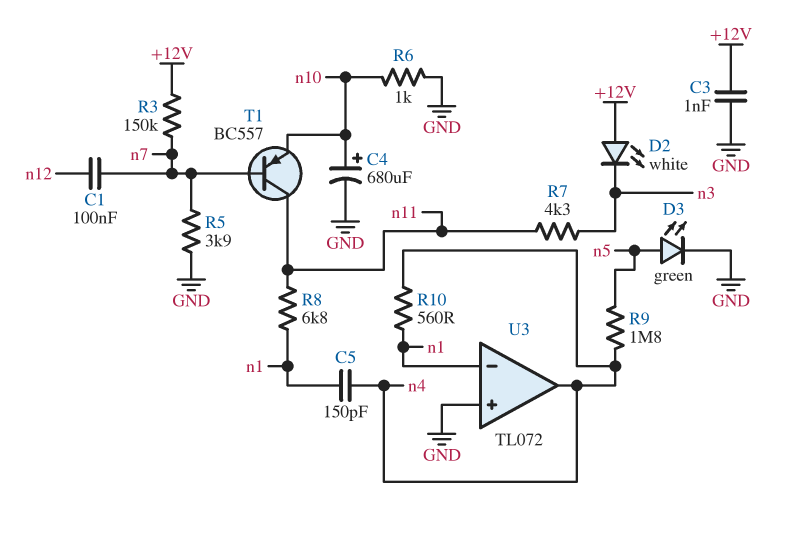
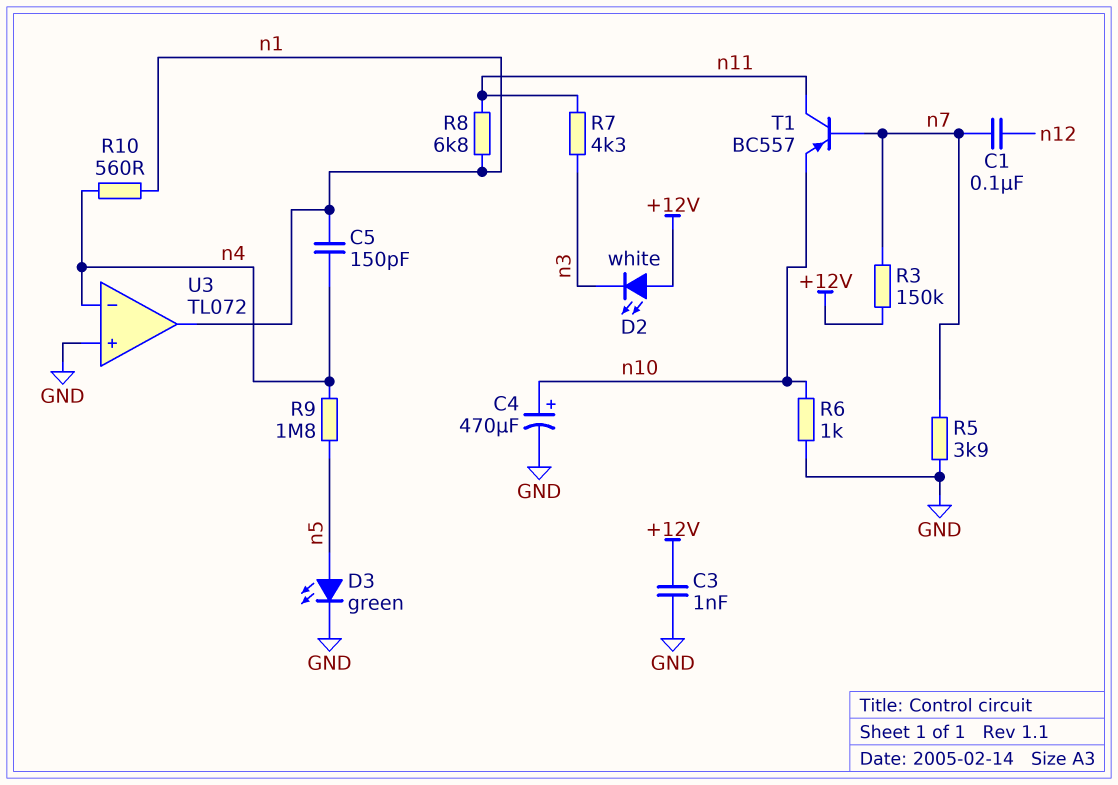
C4: 680uF (plus n10, minus GND) -> 470uF (plus n10, minus GND)
U3 pin in-: n1 -> n4
U3 pin out: n4 -> n1

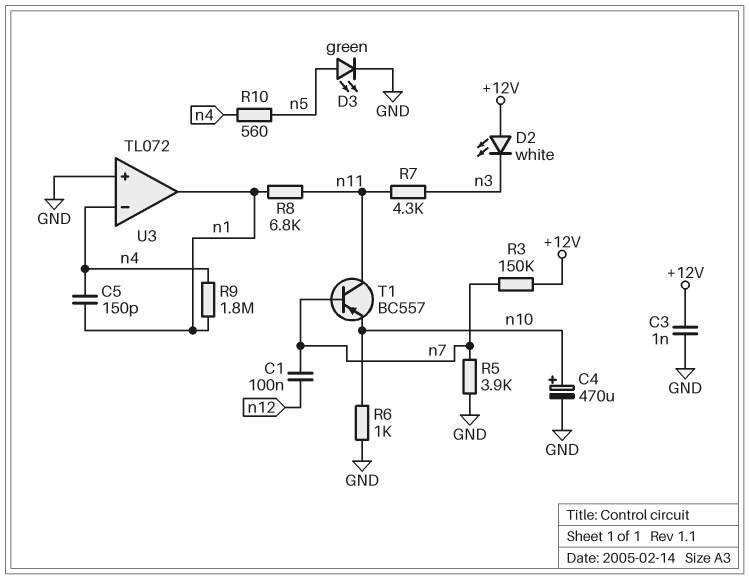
R9: 1.8M (n4, n5) -> 1.8M (n1, n4)
R10: 560 (n1, n4) -> 560 (n4, n5)

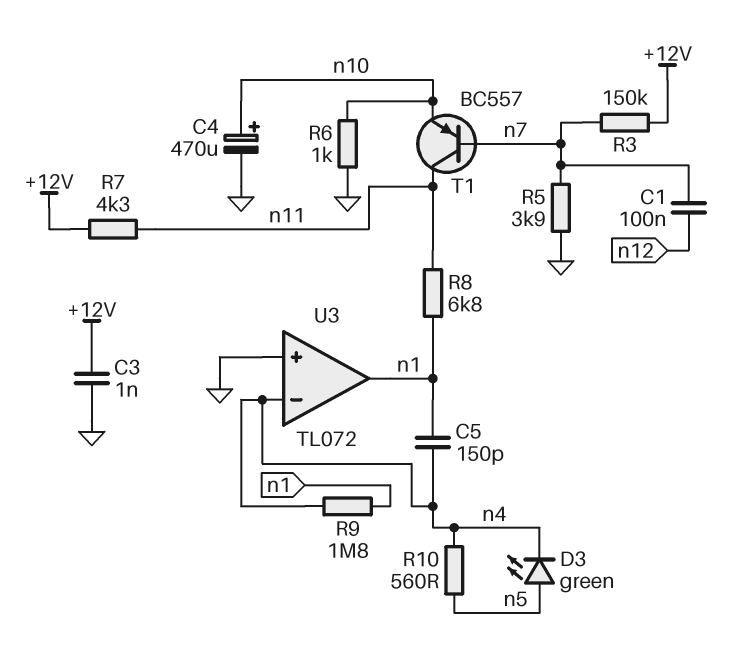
D2: LED white (A +12V, K n3) -> none
D3: LED green (A n5, K GND) -> LED green (A n5, K n4)
R7: 4.3k (n3, n11) -> 4.3k (+12V, n11)

